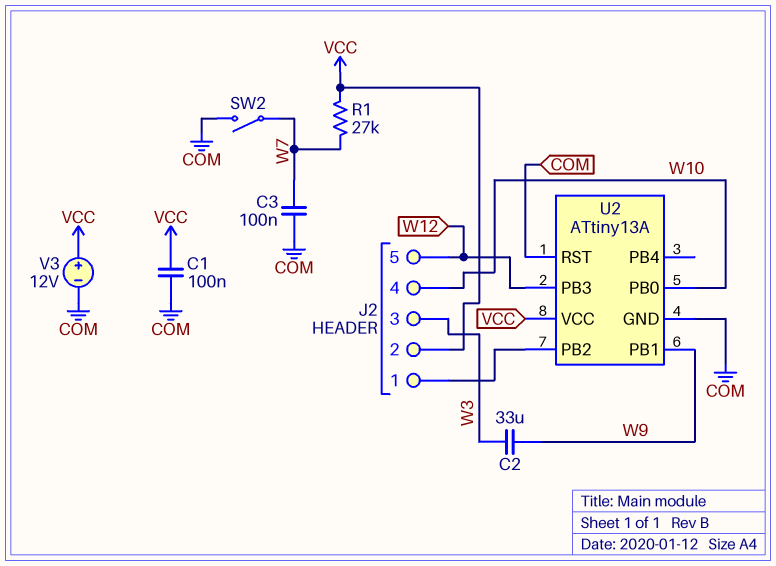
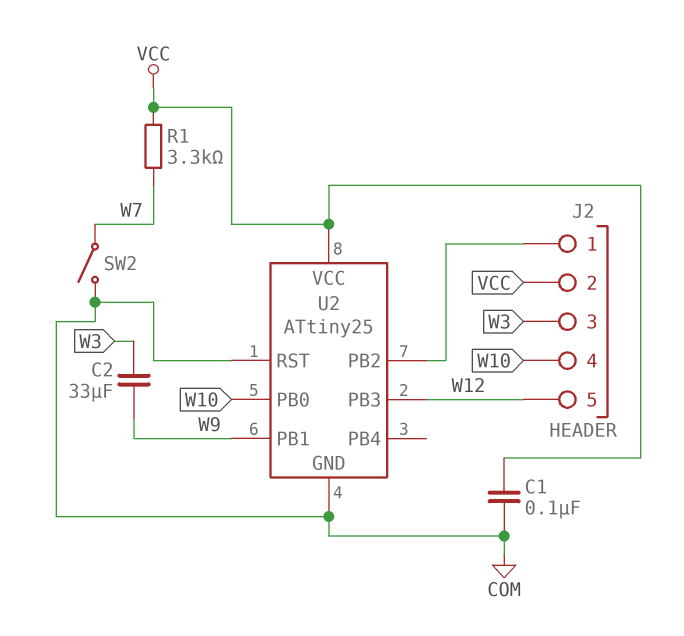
C3: 100nF (COM, W7) -> none
R1: 27k (VCC, W7) -> 3.3k (VCC, W7)
U2: ATtiny13A -> ATtiny25
V3: 12V (plus VCC, minus COM) -> none

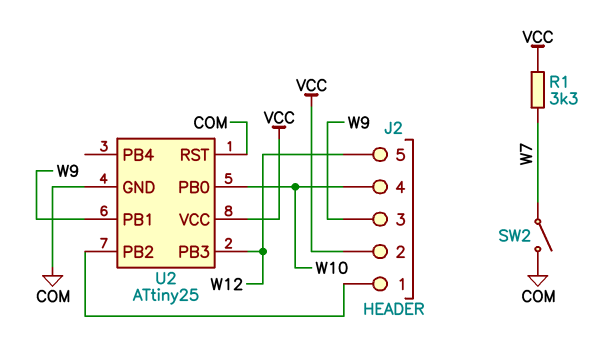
C1: 100nF (COM, VCC) -> none
C2: 33uF (W3, W9) -> none
J2 pin 3: W3 -> W9

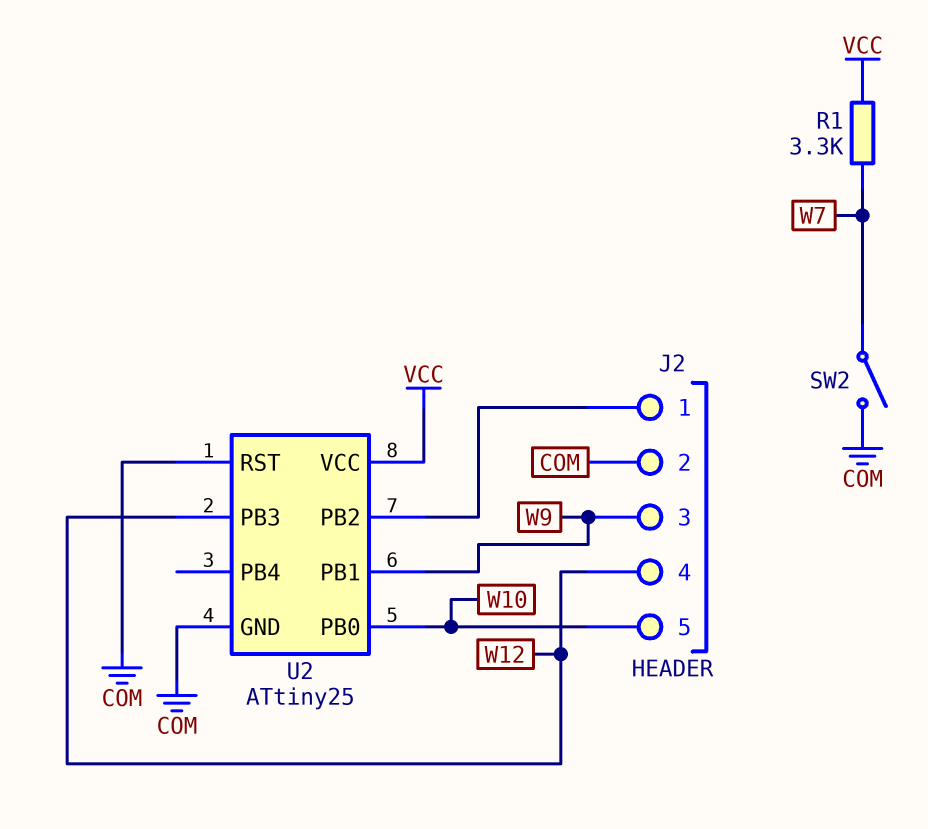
J2 pin 2: VCC -> COM
J2 pin 4: W10 -> W12
J2 pin 5: W12 -> W10

